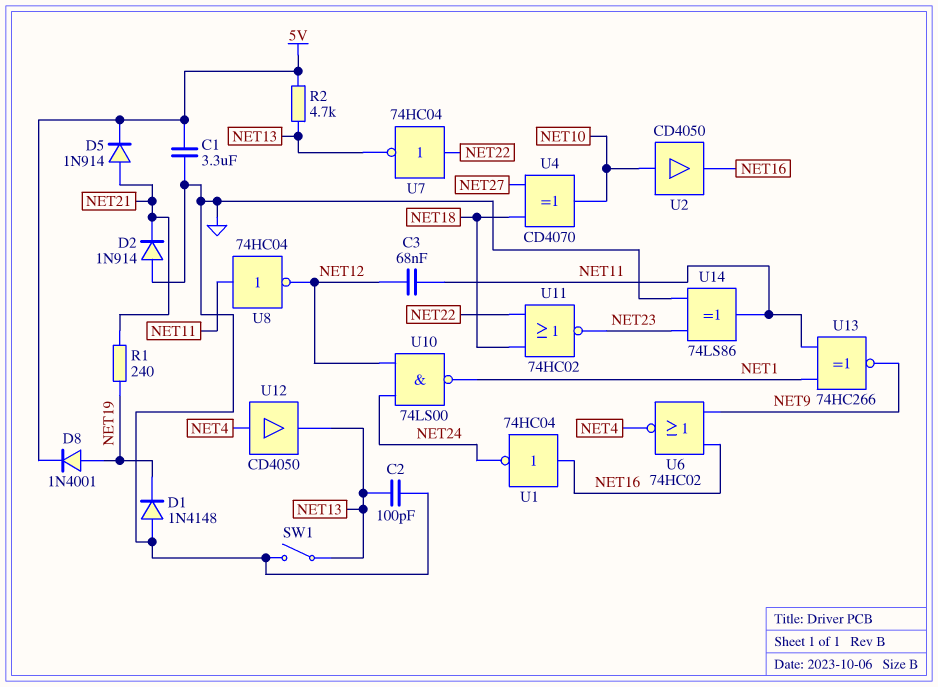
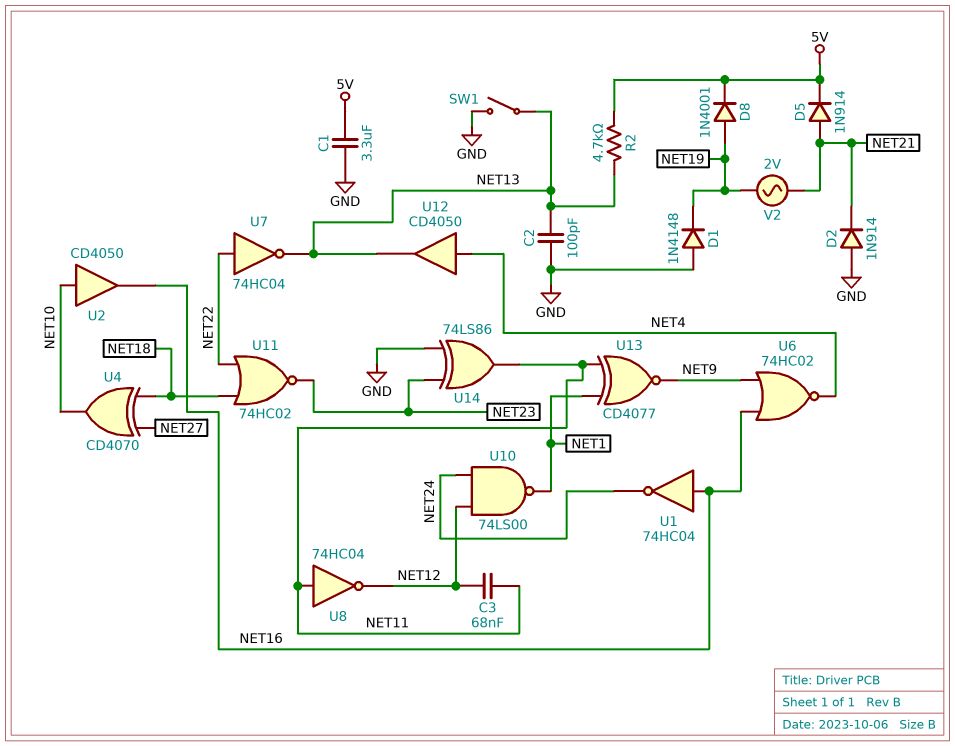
R1: 240 (NET19, NET21) -> none
U13: XNOR 74HC266 (in NET1, in NET11, out NET9) -> XNOR CD4077 (in NET1, in NET11, out NET9)
V2: none -> AC 2V (NET19, NET21)

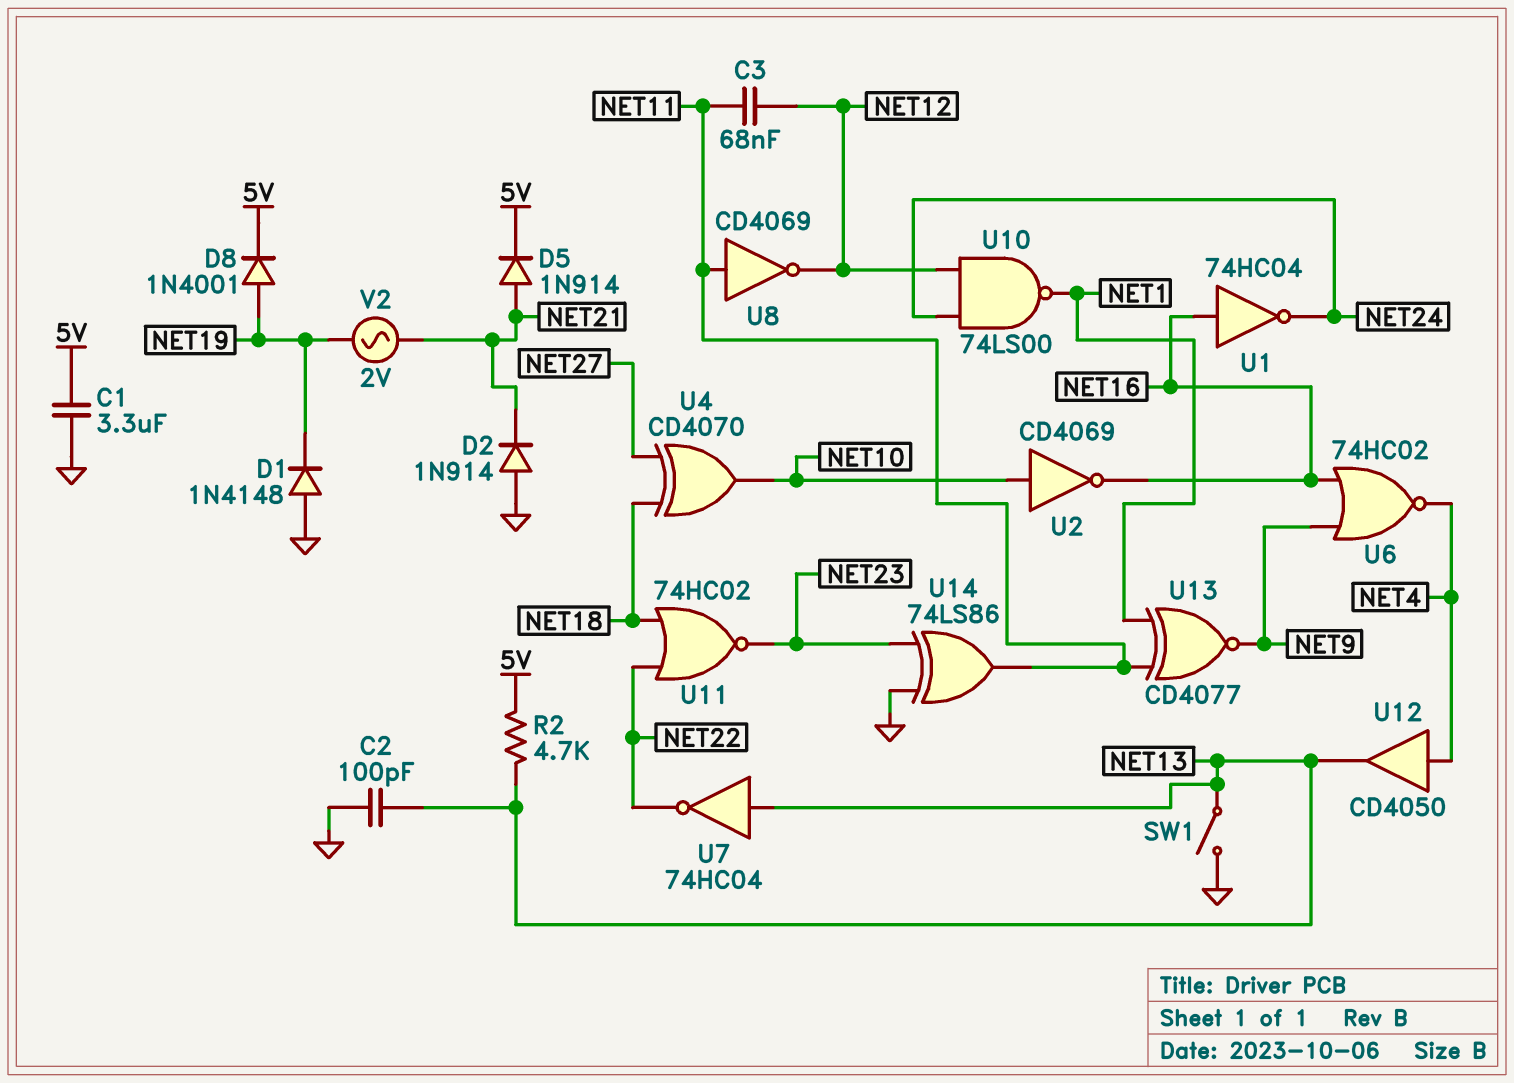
U2: buffer CD4050 (in NET10, out NET16) -> NOT CD4069 (in NET10, out NET16)
U7: NOT 74HC04 (in NET22, out NET13) -> NOT 74HC04 (in NET13, out NET22)
U8: NOT 74HC04 (in NET11, out NET12) -> NOT CD4069 (in NET11, out NET12)

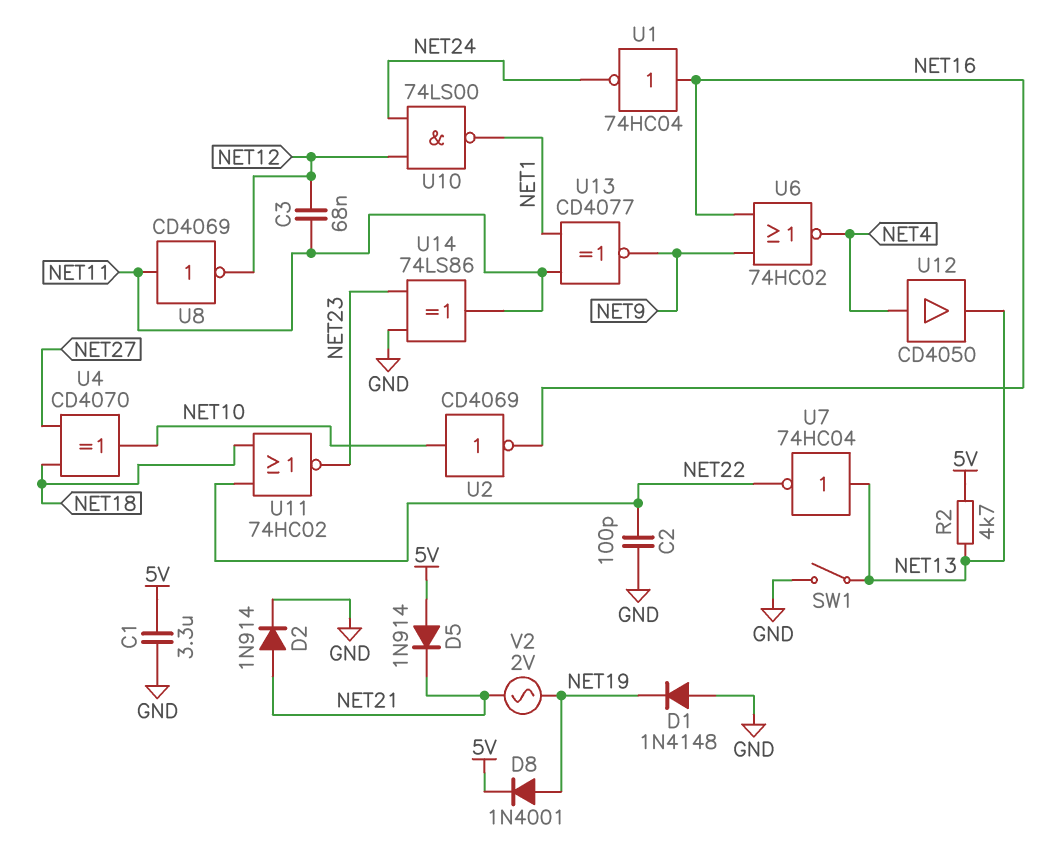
C2: 100pF (GND, NET13) -> 100pF (GND, NET22)
D2: diode 1N914 (A GND, K NET21) -> diode 1N914 (A NET21, K GND)
D5: diode 1N914 (A NET21, K 5V) -> diode 1N914 (A 5V, K NET21)

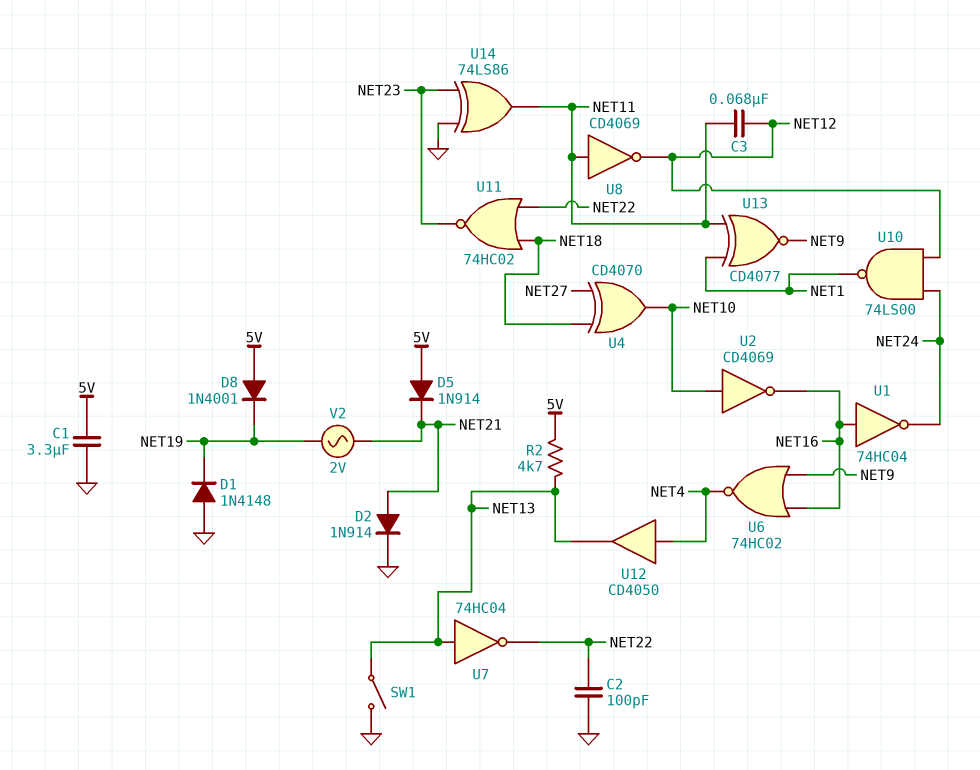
D8: diode 1N4001 (A NET19, K 5V) -> diode 1N4001 (A 5V, K NET19)

